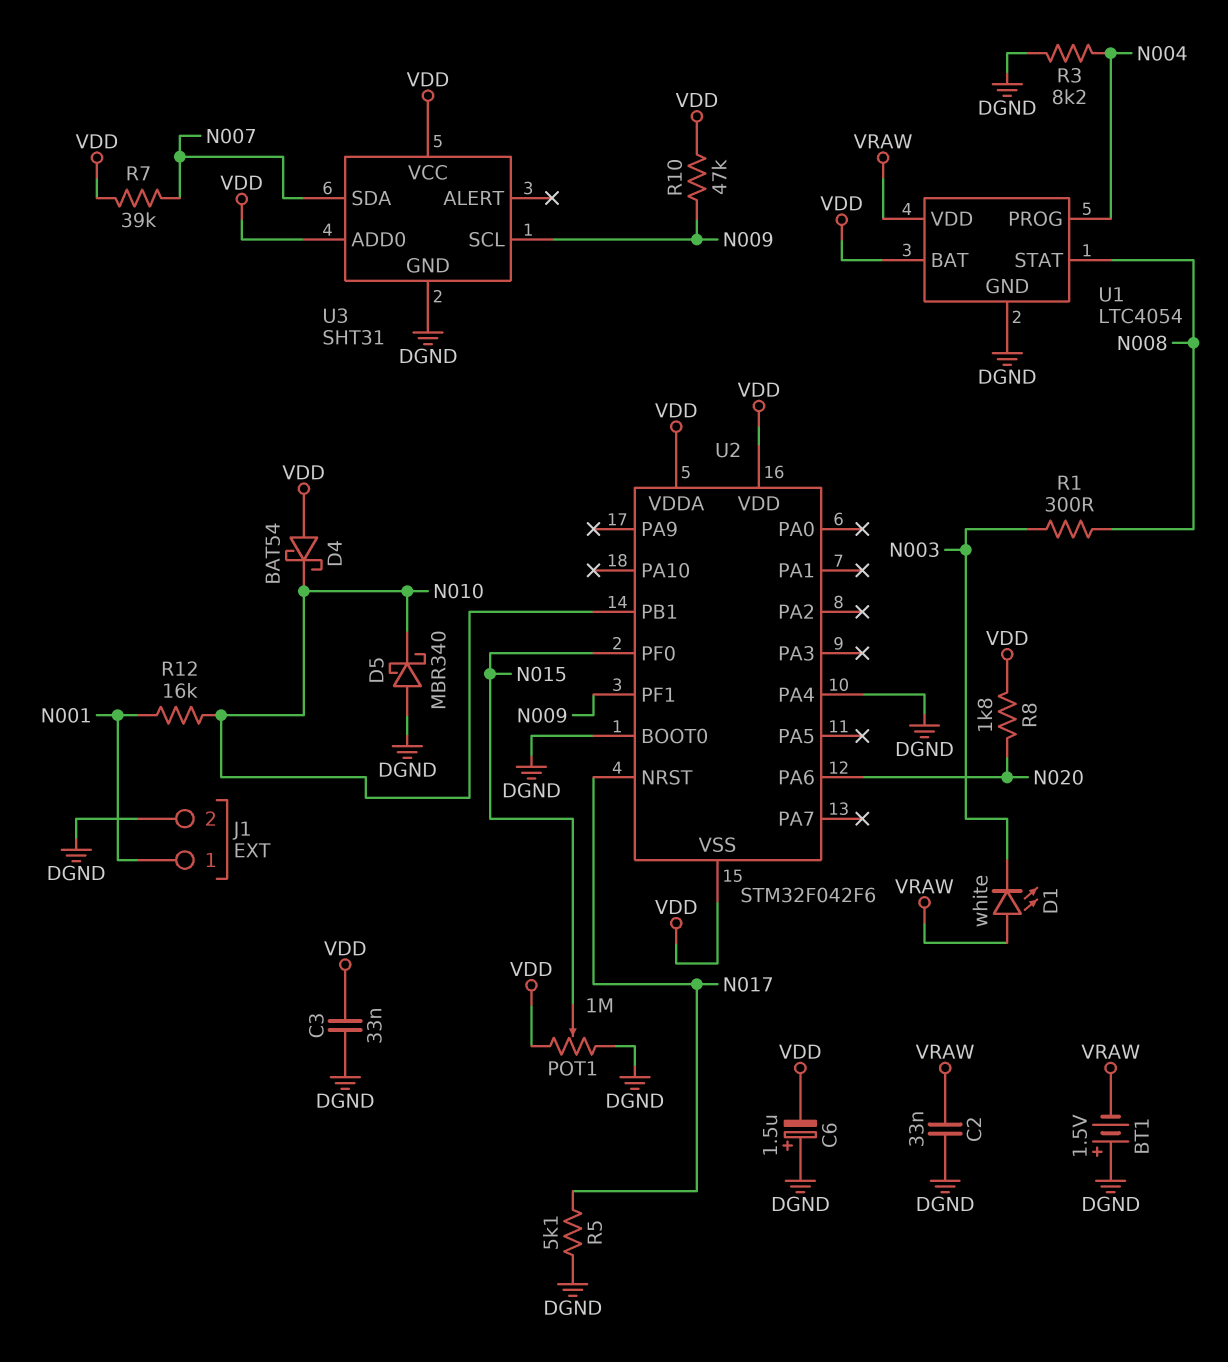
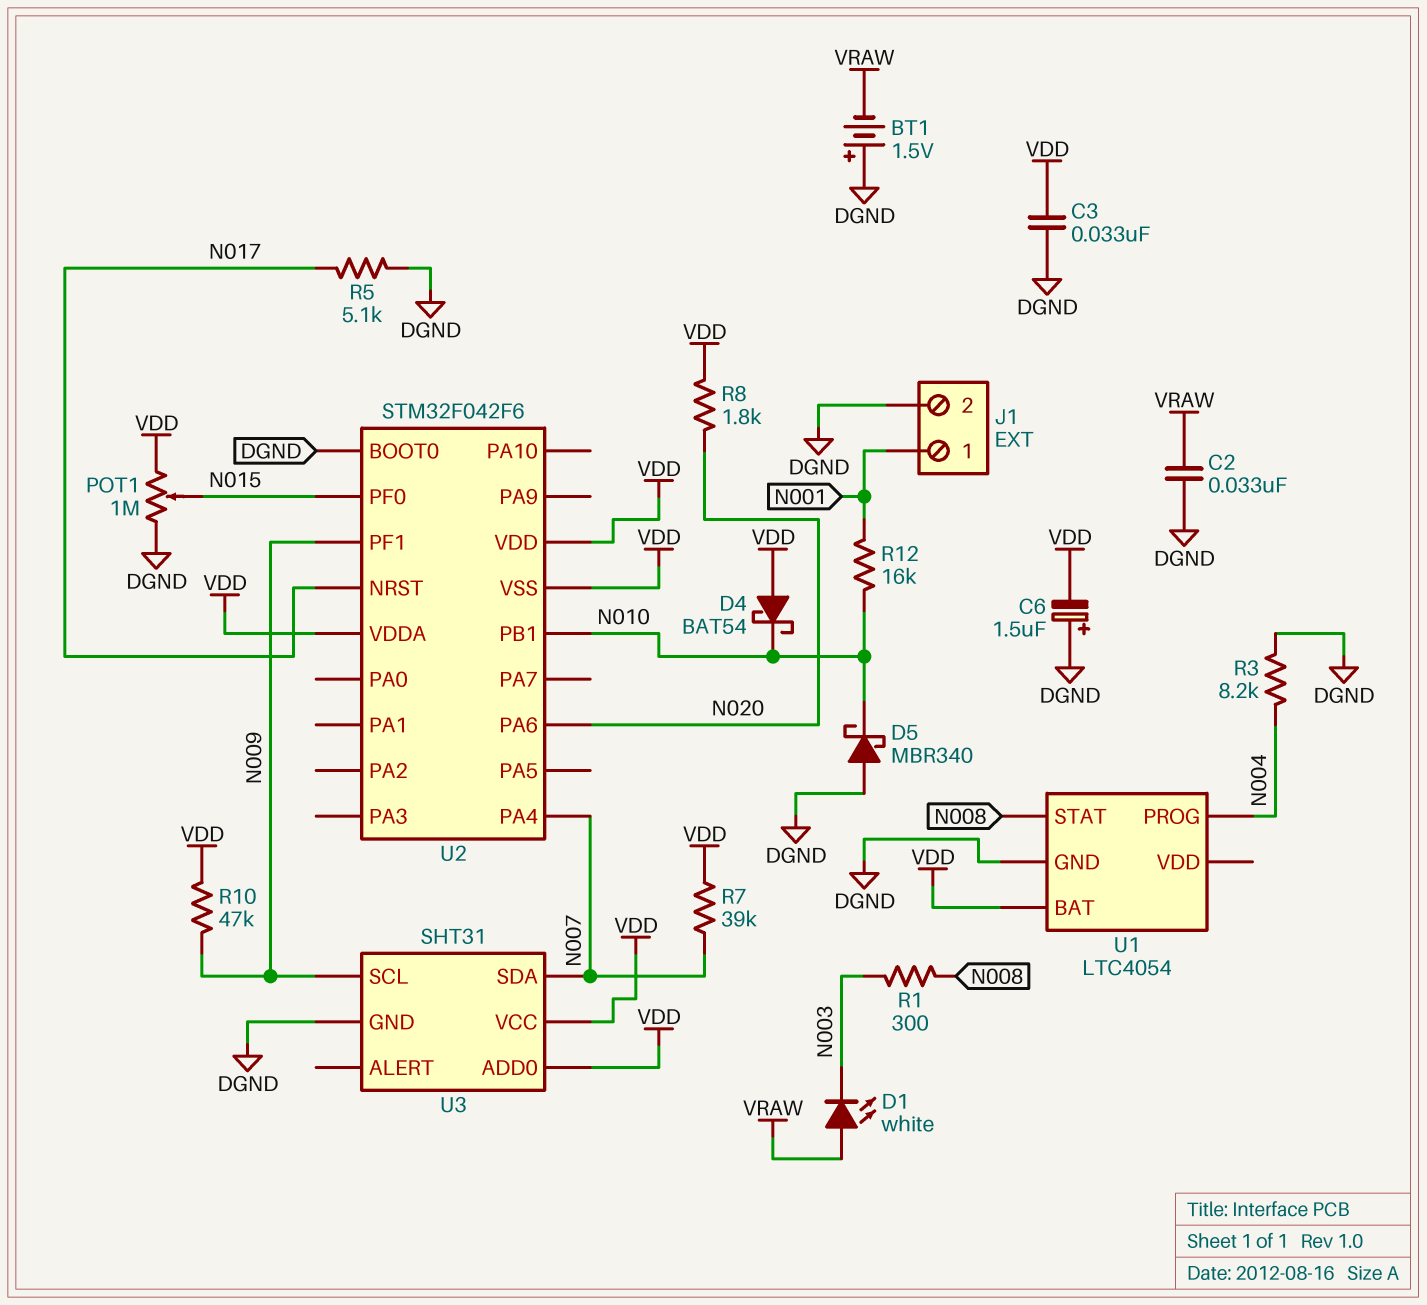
U1 pin VDD: VRAW -> none
U2 pin PA4: DGND -> N007

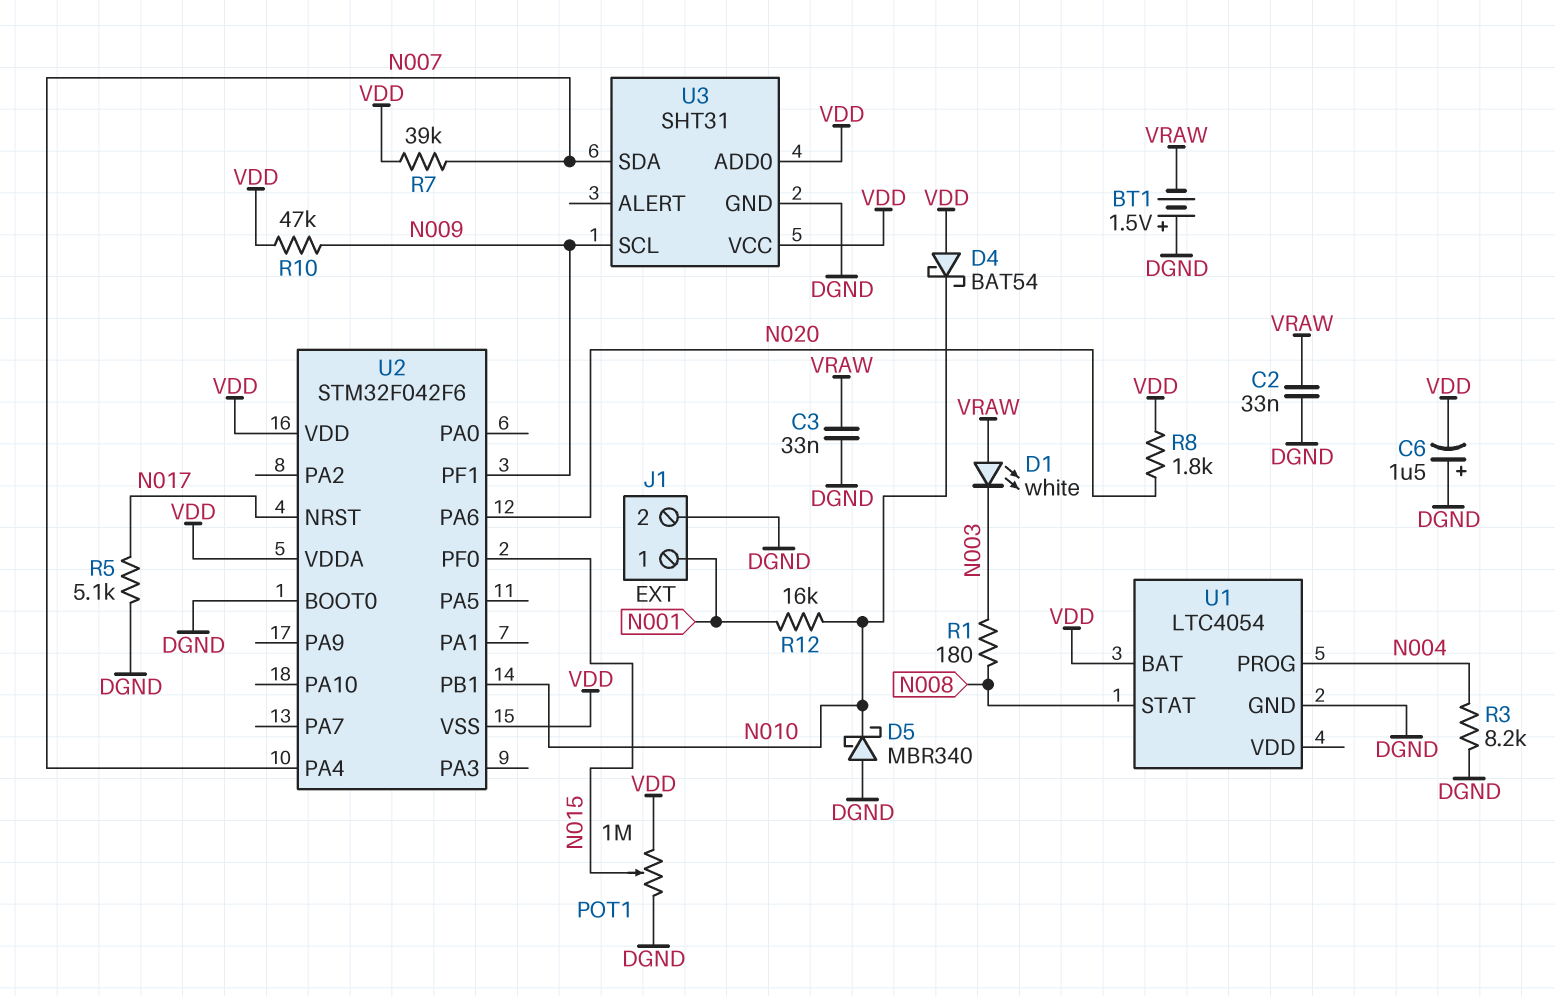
C3: 33nF (DGND, VDD) -> 33nF (DGND, VRAW)
R1: 300 (N003, N008) -> 180 (N003, N008)

